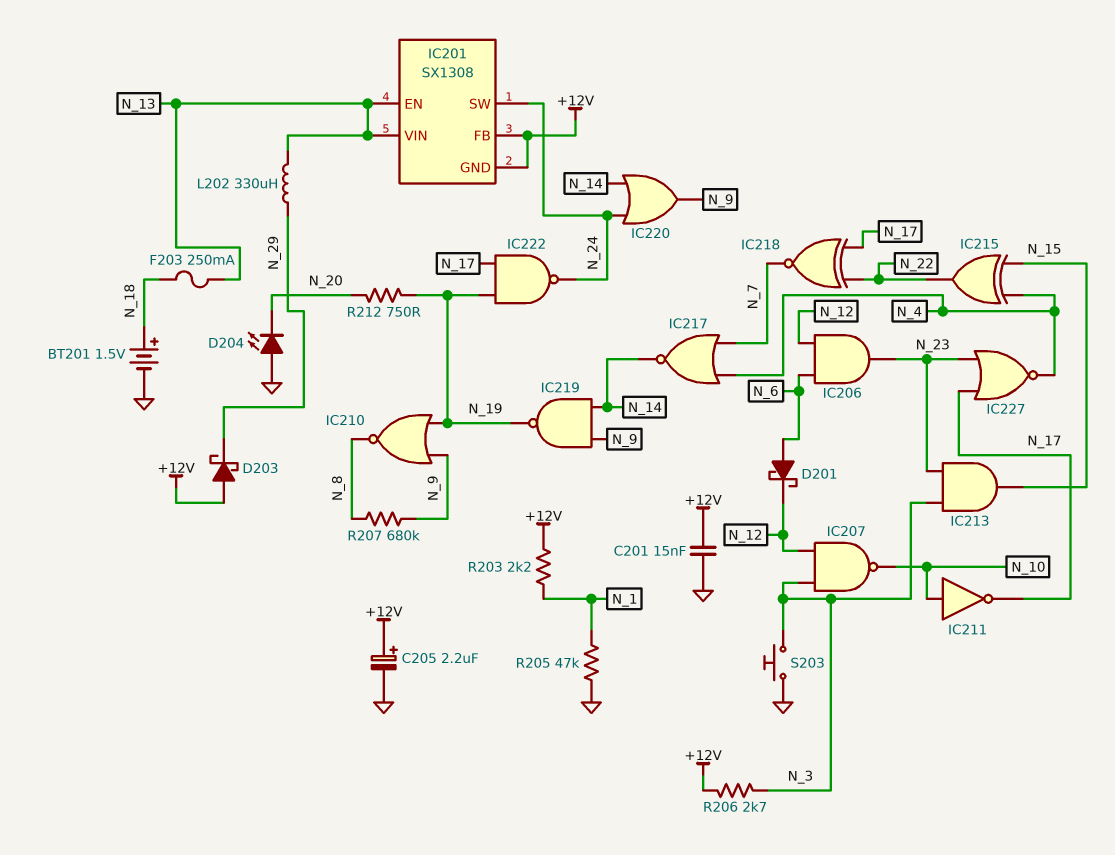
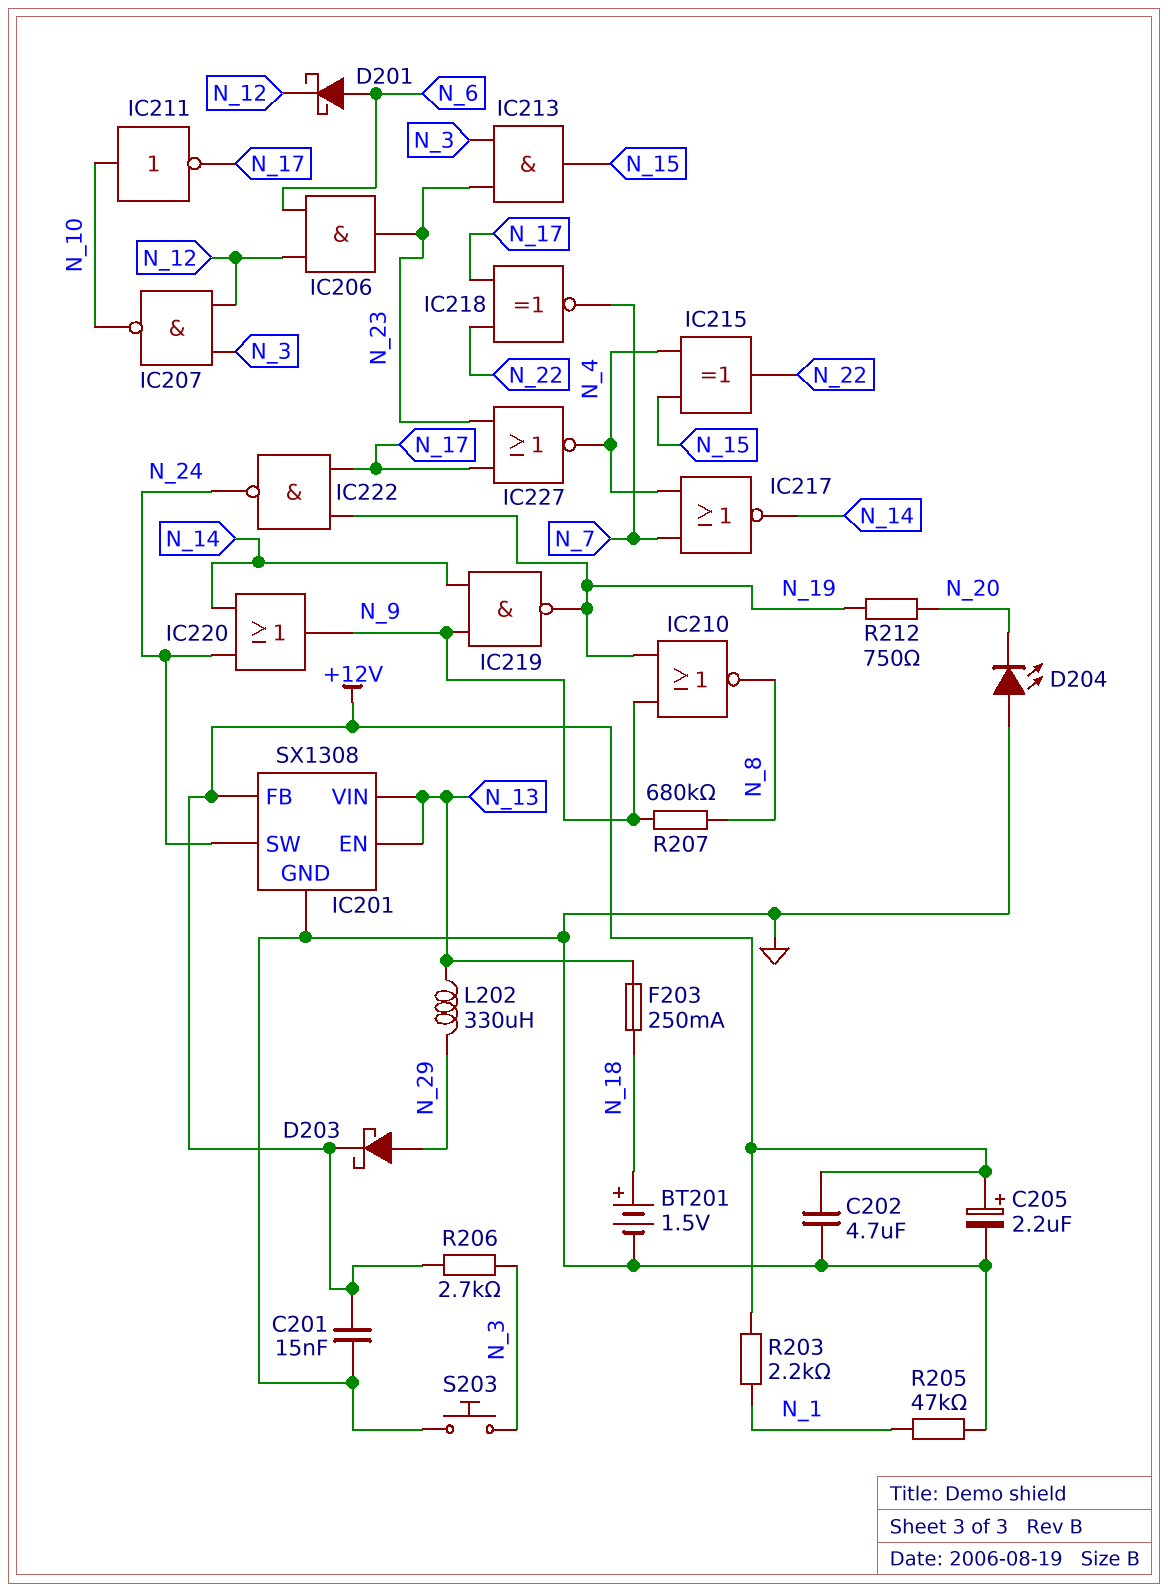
C202: none -> 4.7uF (+12V, GND)
D203: schottky (A +12V, K N_29) -> schottky (A N_29, K +12V)
IC201 pin GND: +12V -> GND

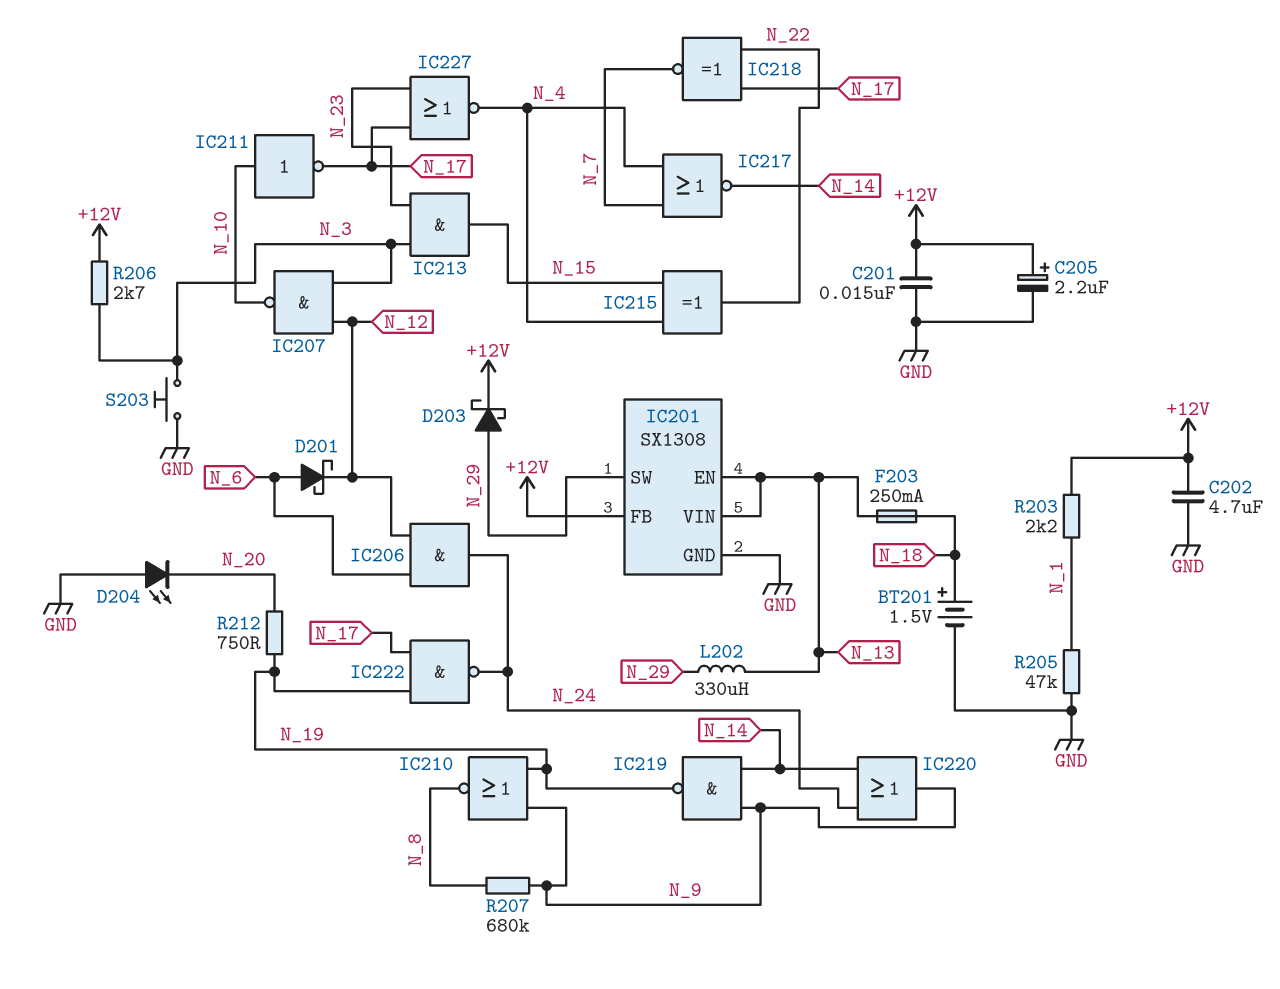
IC201 pin SW: N_24 -> N_29
IC206: AND (in N_6, in N_12, out N_23) -> AND (in N_6, in N_12, out N_24)

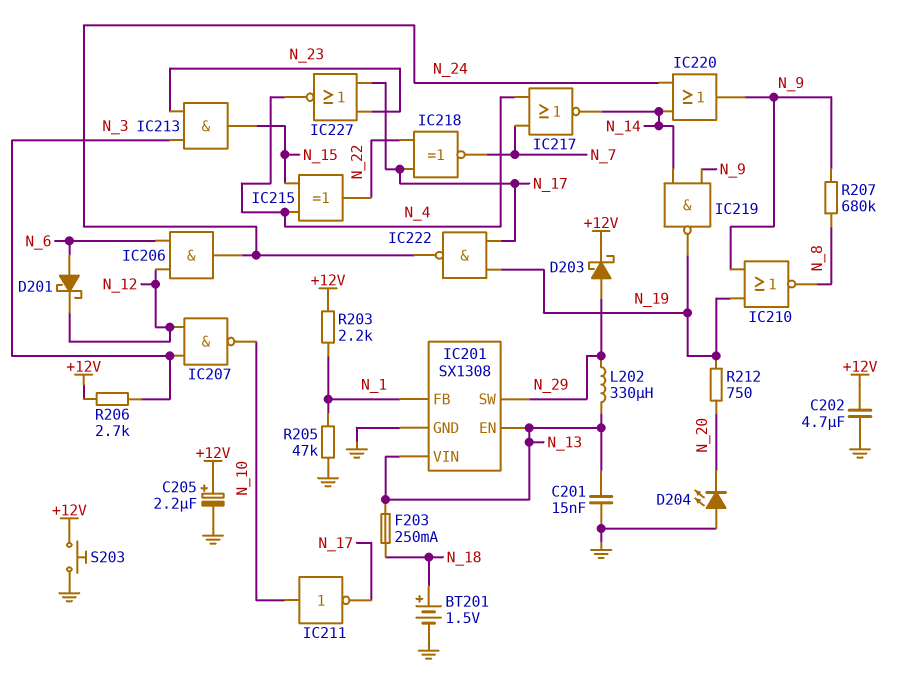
C201: 15nF (+12V, GND) -> 15nF (GND, N_13)
IC201 pin FB: +12V -> N_1
S203: button (GND, N_3) -> button (+12V, GND)

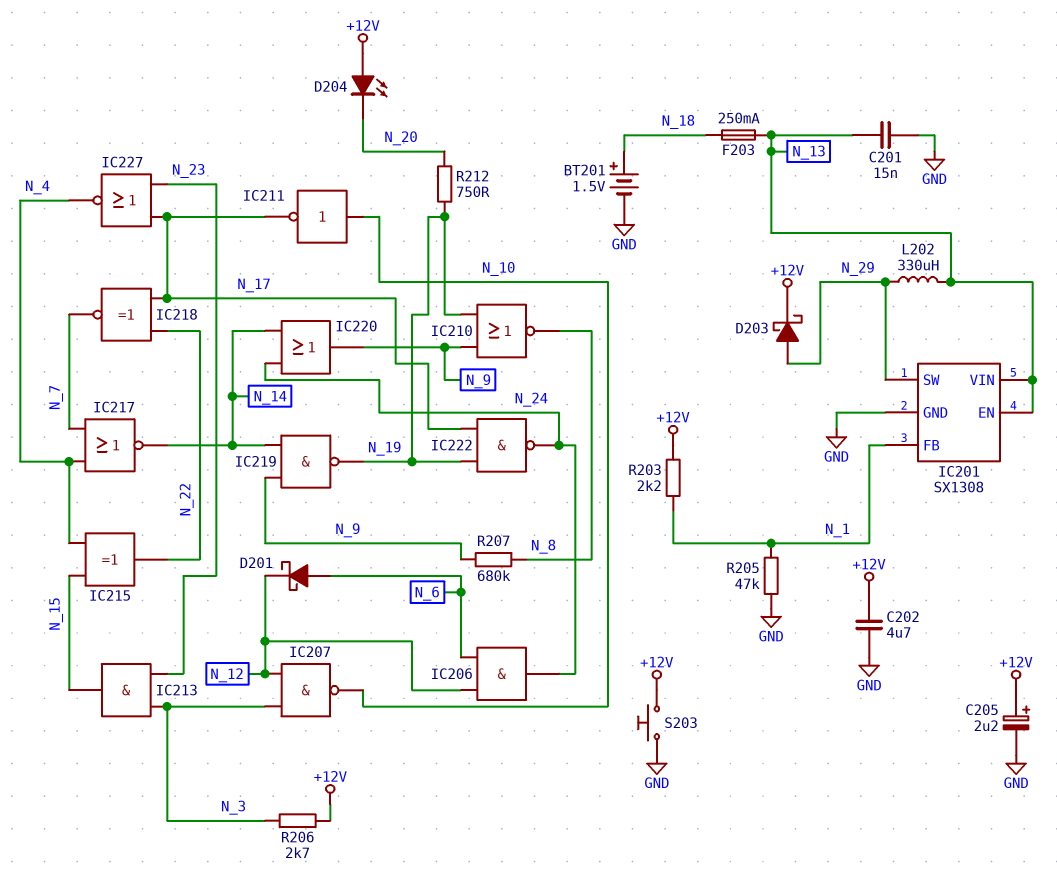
D204: LED (A GND, K N_20) -> LED (A +12V, K N_20)

